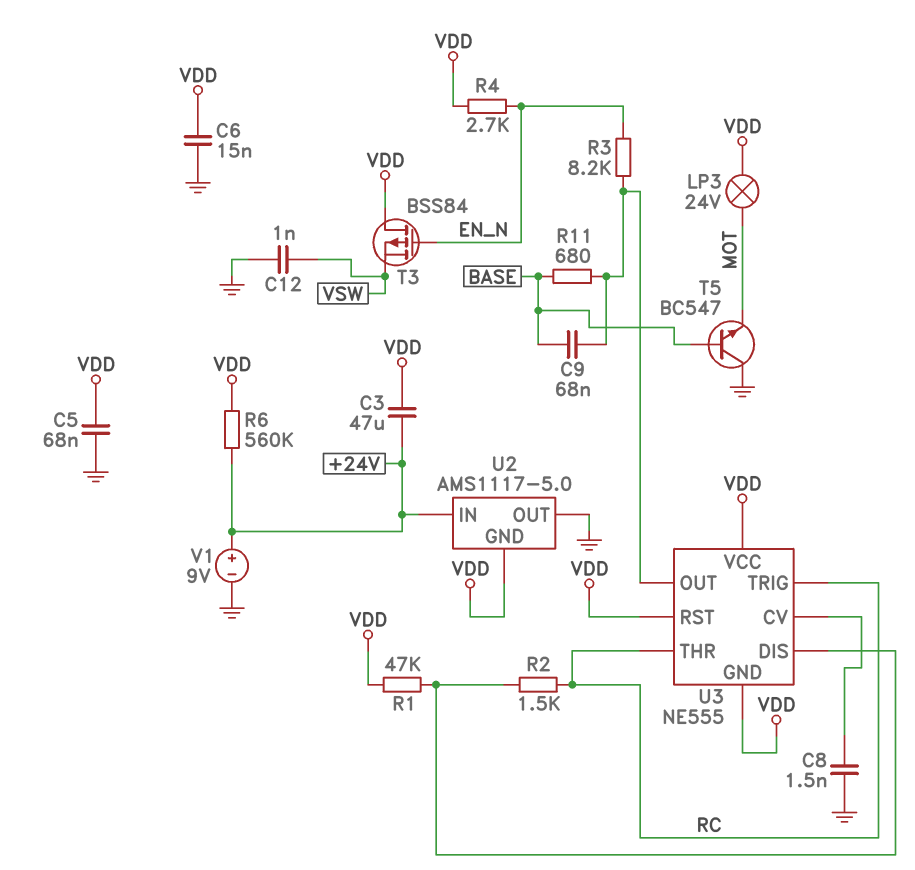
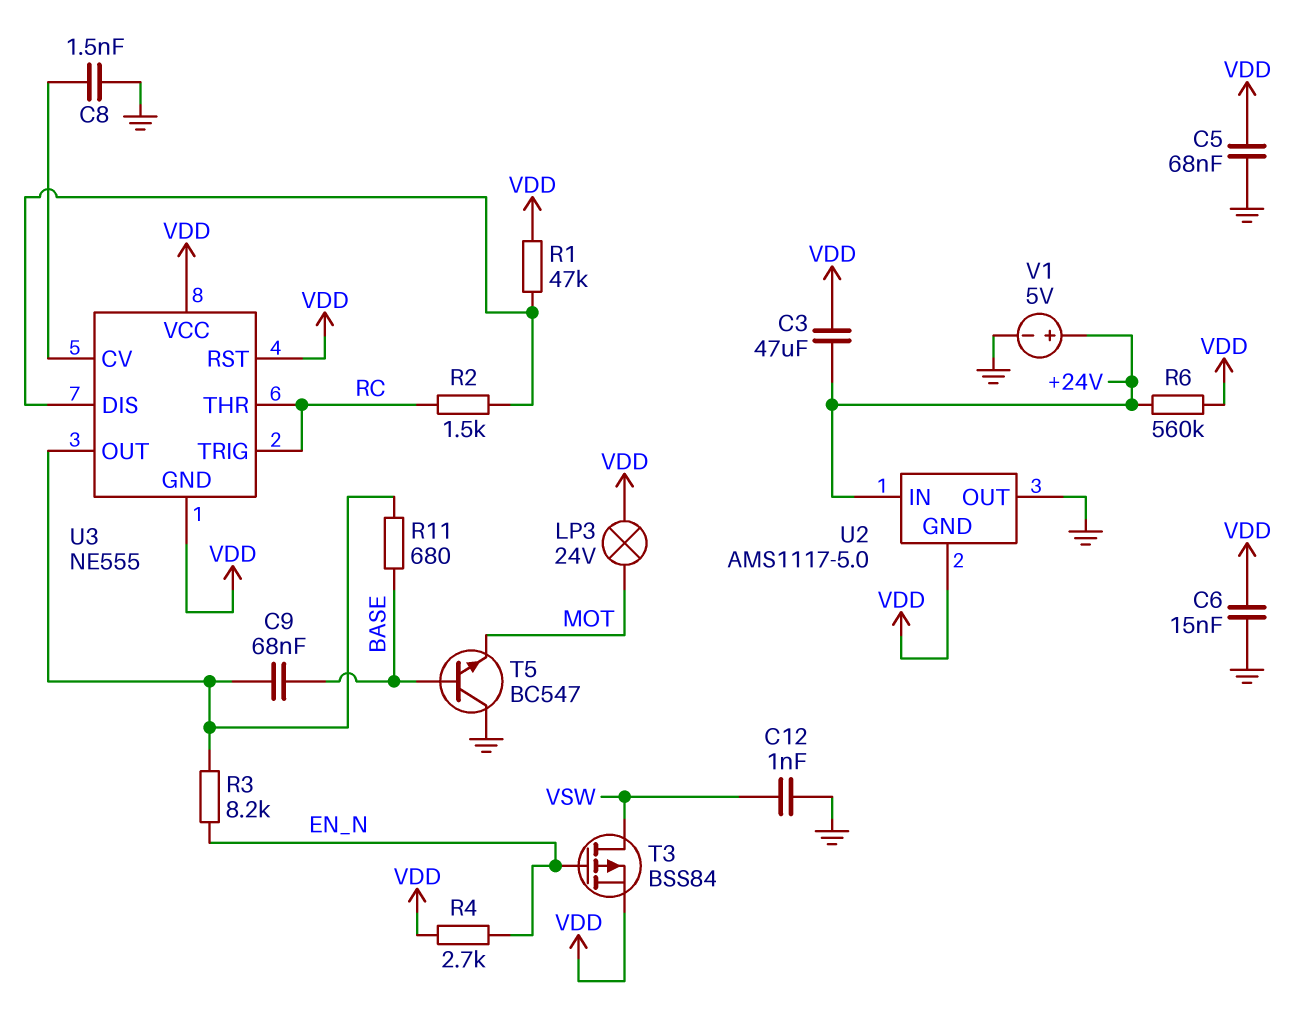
T3: PMOS BSS84 (G EN_N, D VDD, S VSW) -> PMOS BSS84 (G EN_N, D VSW, S VDD)
V1: 9V (plus +24V, minus GND) -> 5V (plus +24V, minus GND)

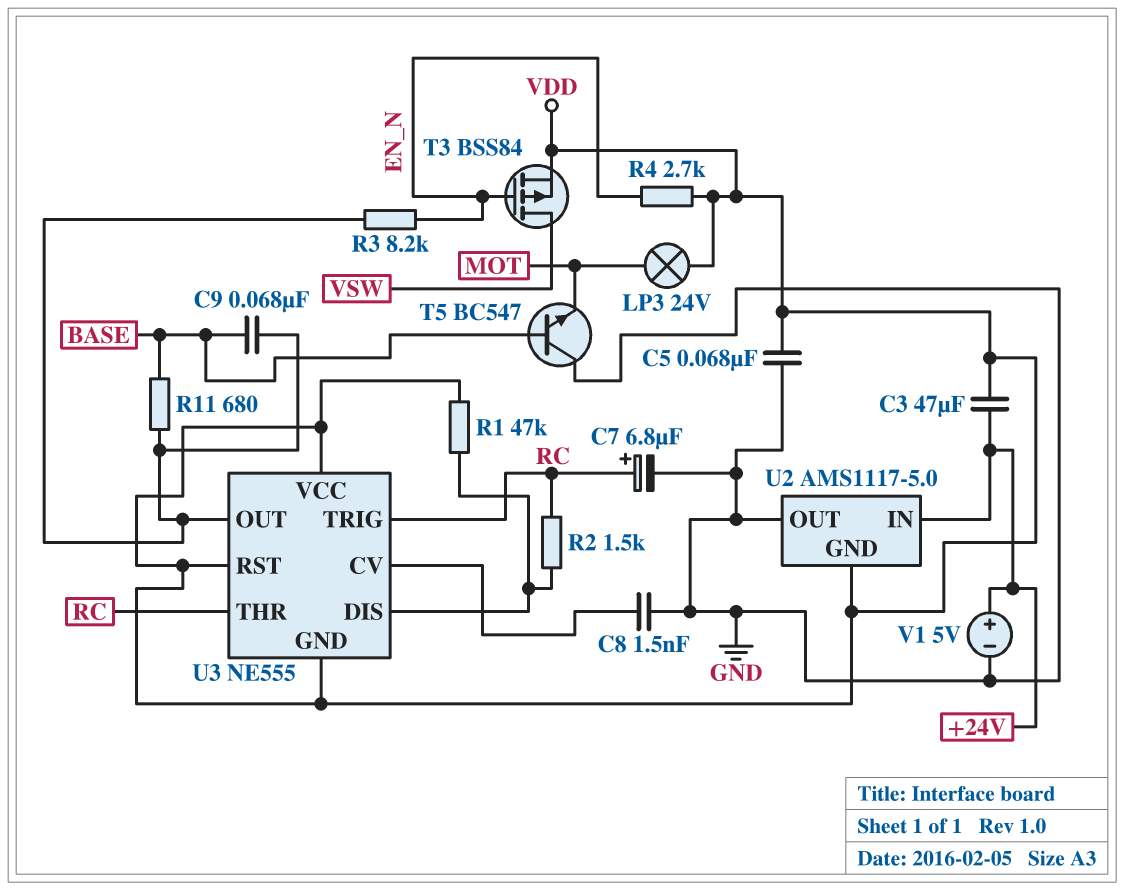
C6: 15nF (GND, VDD) -> none
C7: none -> 6.8uF (plus RC, minus GND)
C12: 1nF (GND, VSW) -> none
R6: 560k (+24V, VDD) -> none

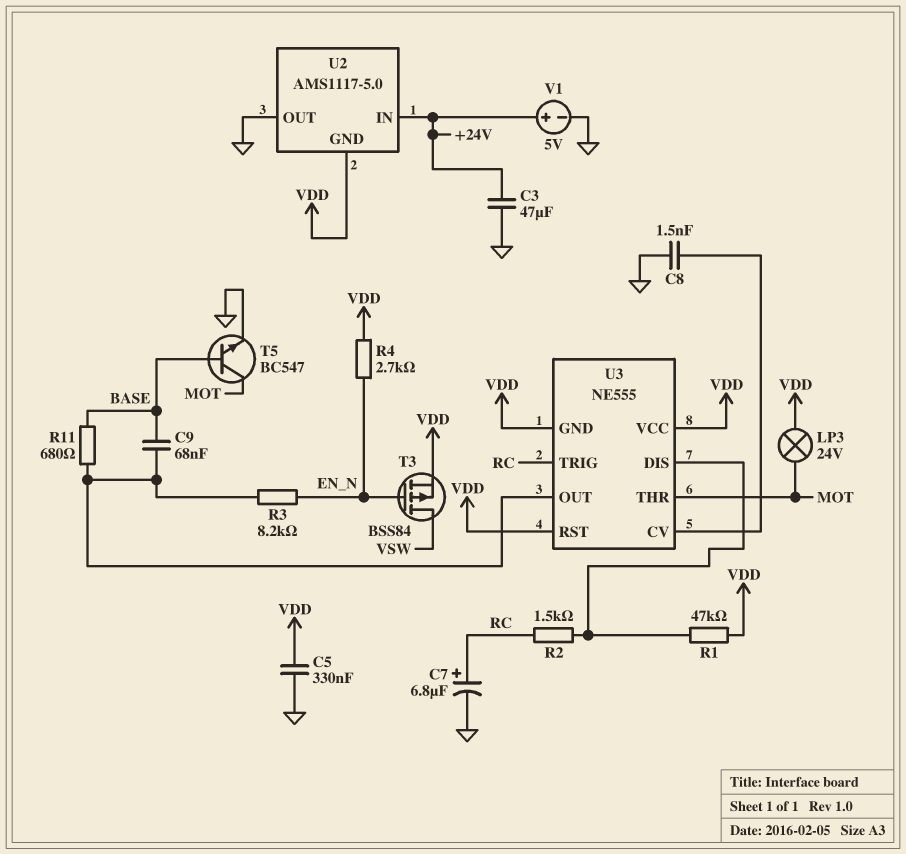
C3: 47uF (+24V, VDD) -> 47uF (+24V, GND)
C5: 68nF (GND, VDD) -> 330nF (GND, VDD)
T5: NPN BC547 (B BASE, C GND, E MOT) -> NPN BC547 (B BASE, C MOT, E GND)
U3 pin THR: RC -> MOT

